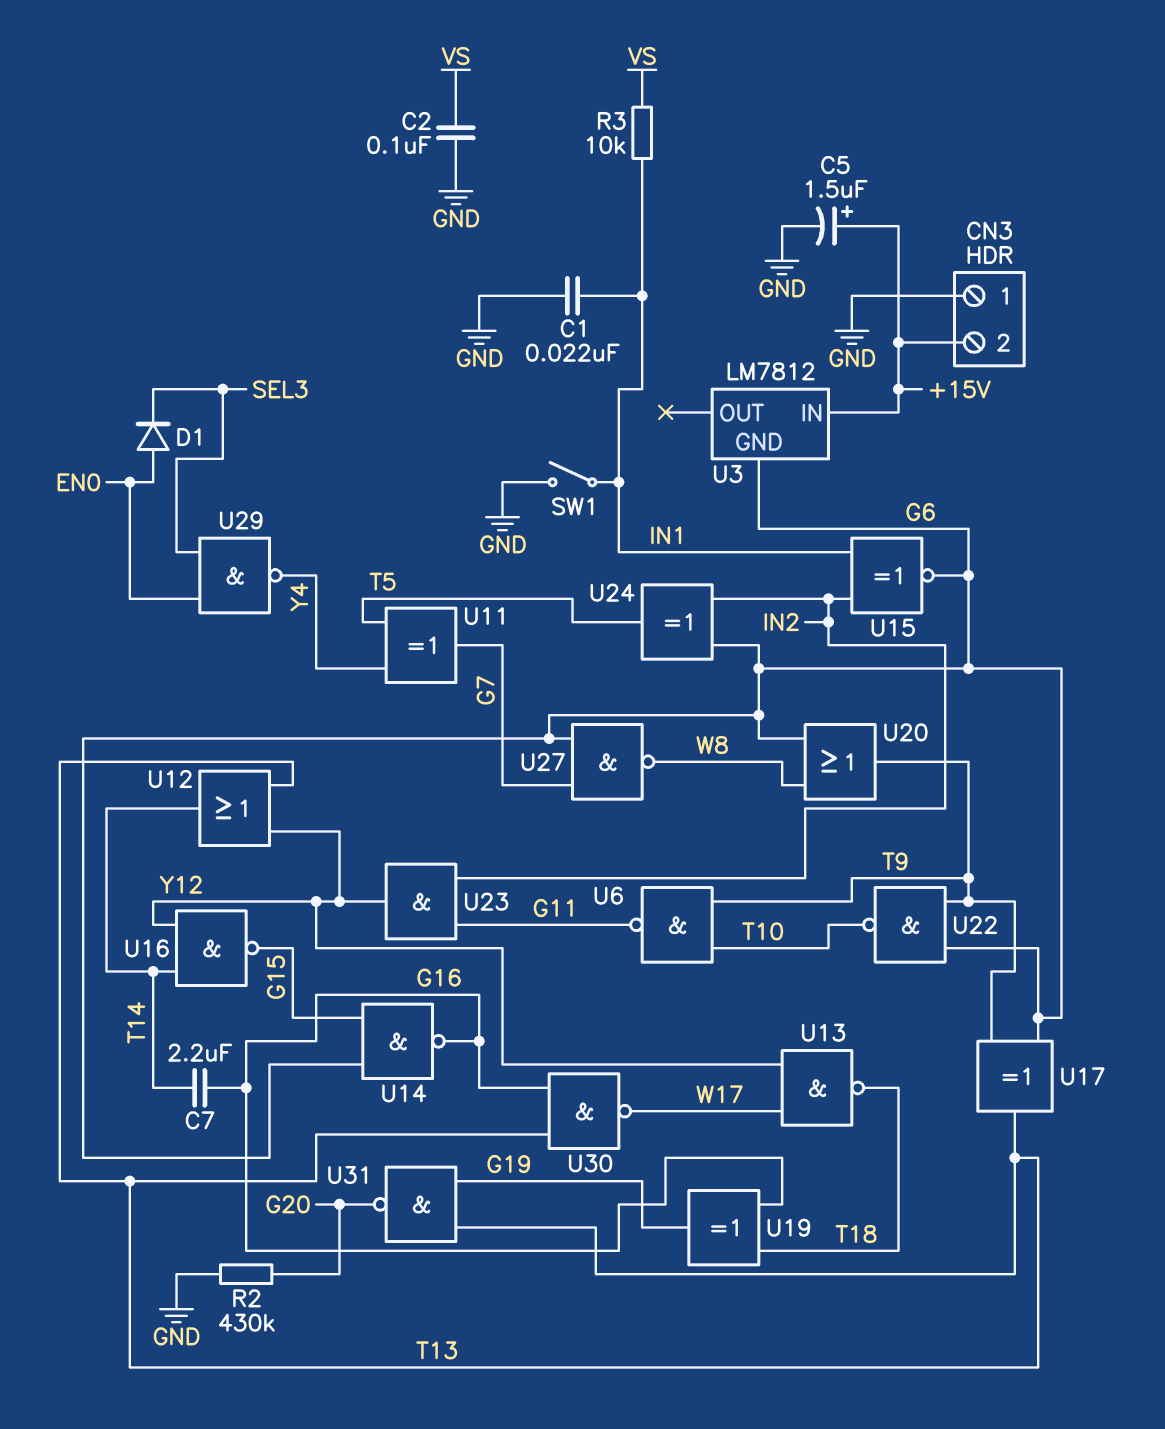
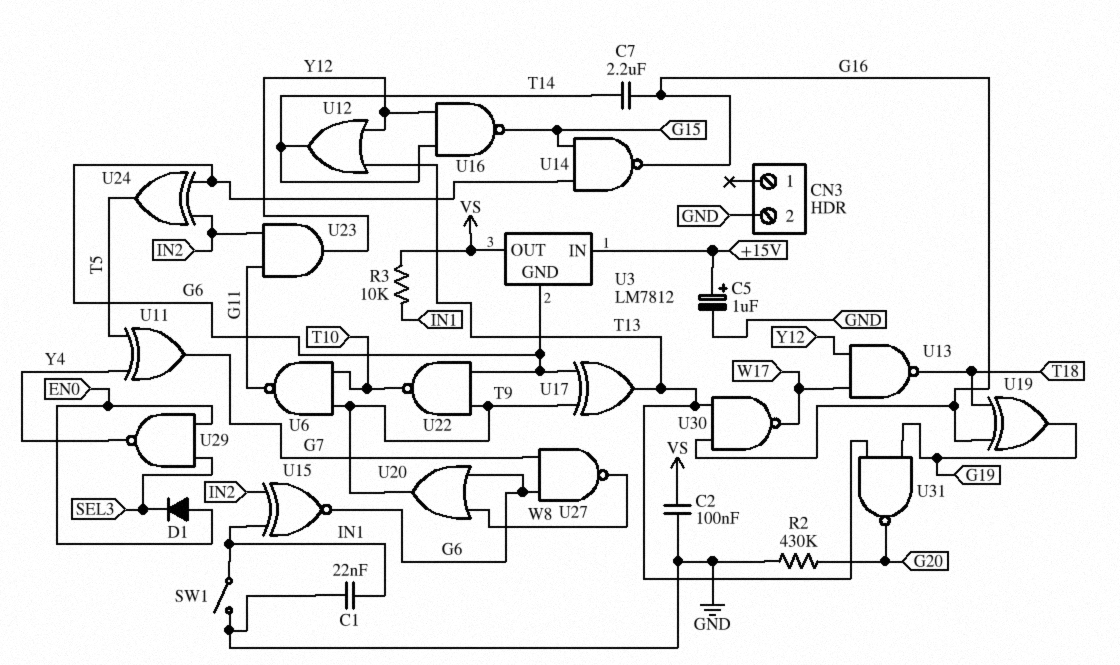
C5: 1.5uF (plus +15V, minus GND) -> 1uF (plus +15V, minus GND)
CN3 pin 1: GND -> none
CN3 pin 2: +15V -> GND
U3 pin OUT: none -> VS

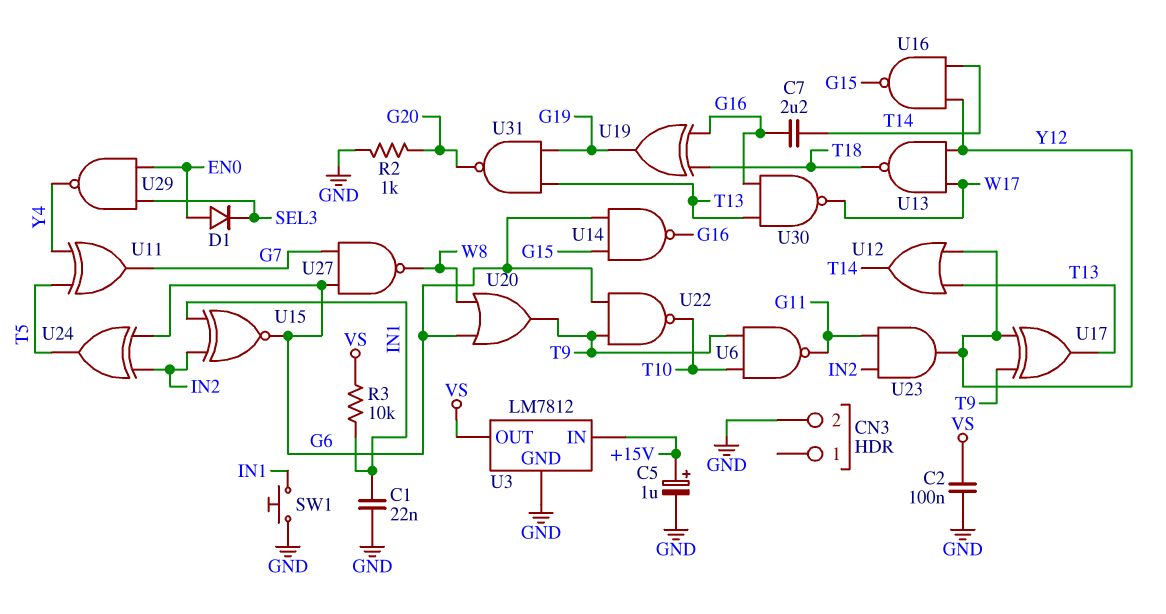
R2: 430k (G20, GND) -> 1k (G20, GND)
SW1: switch (GND, IN1) -> button (GND, IN1)
U3 pin GND: G6 -> GND
U17: XOR (in G6, in T9, out T13) -> XOR (in T9, in Y12, out T13)

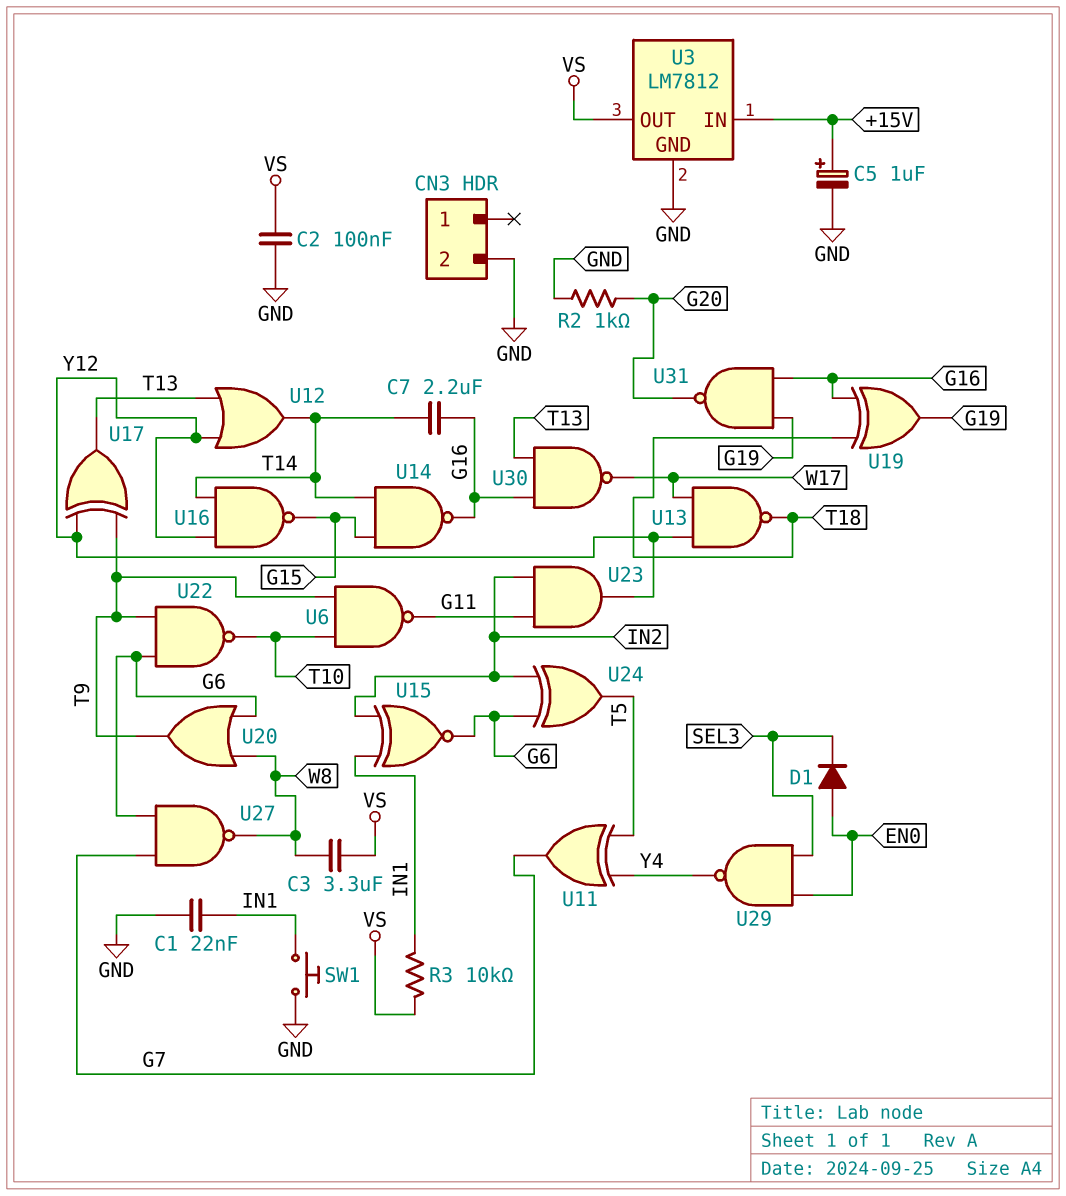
C3: none -> 3.3uF (VS, W8)
U14: NAND (in G6, in G15, out G16) -> NAND (in G15, in T14, out G16)
U31: NAND (in G19, in T13, out G20) -> NAND (in G16, in G19, out G20)

